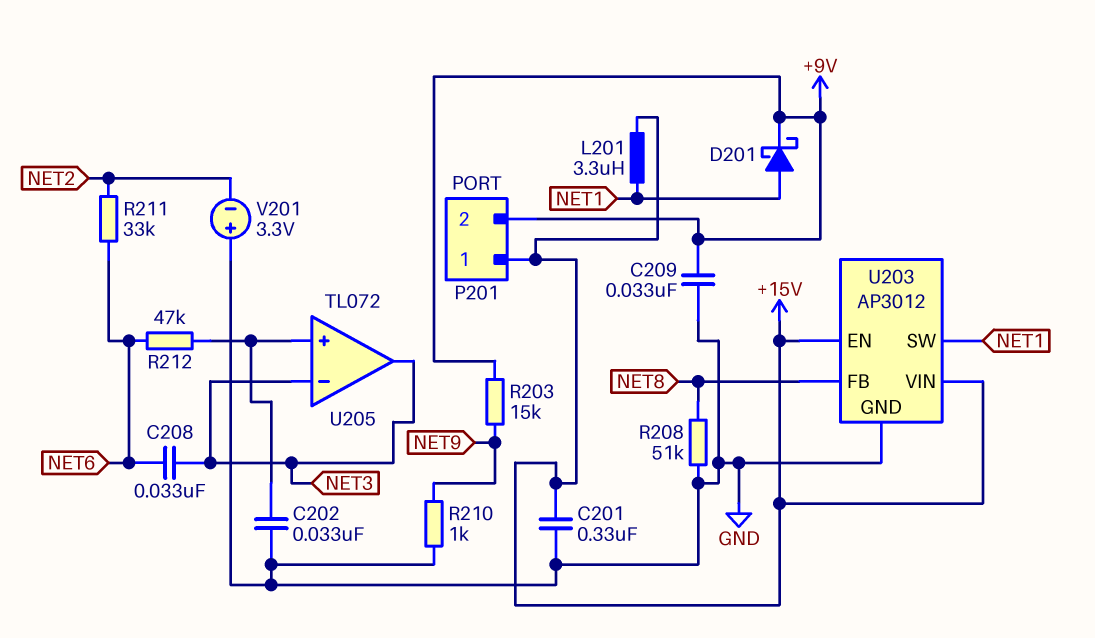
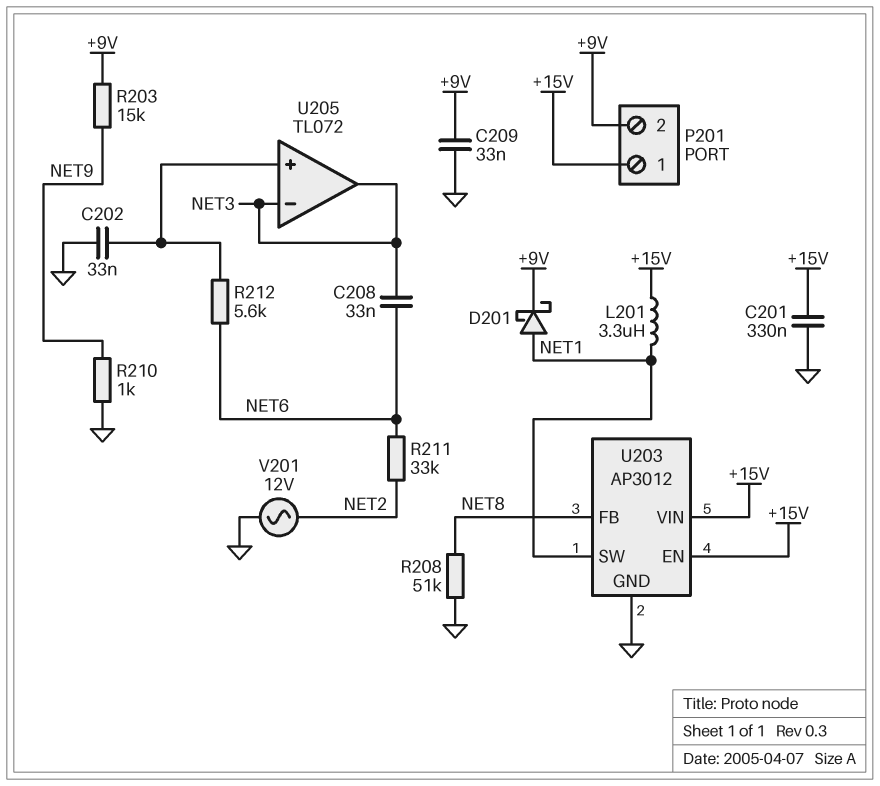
R212: 47k (NET6, U205/in+) -> 5.6k (NET6, U205/in+)
V201: 3.3V (plus GND, minus NET2) -> AC 12V (GND, NET2)

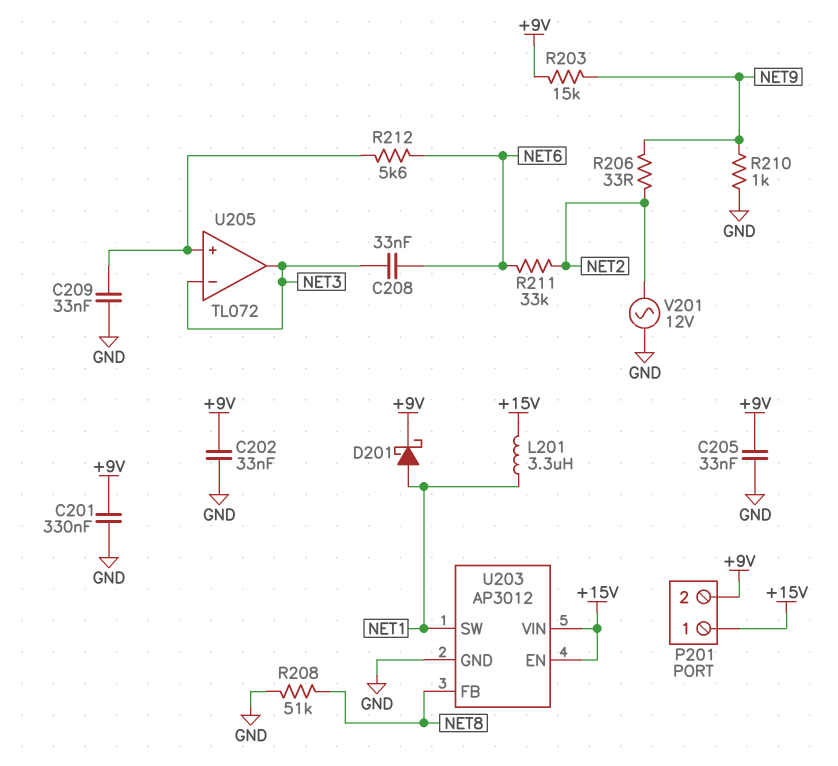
C201: 330nF (+15V, GND) -> 330nF (+9V, GND)
C202: 33nF (GND, U205/in+) -> 33nF (+9V, GND)
C205: none -> 33nF (+9V, GND)
C209: 33nF (+9V, GND) -> 33nF (GND, U205/in+)
R206: none -> 33 (NET2, NET9)

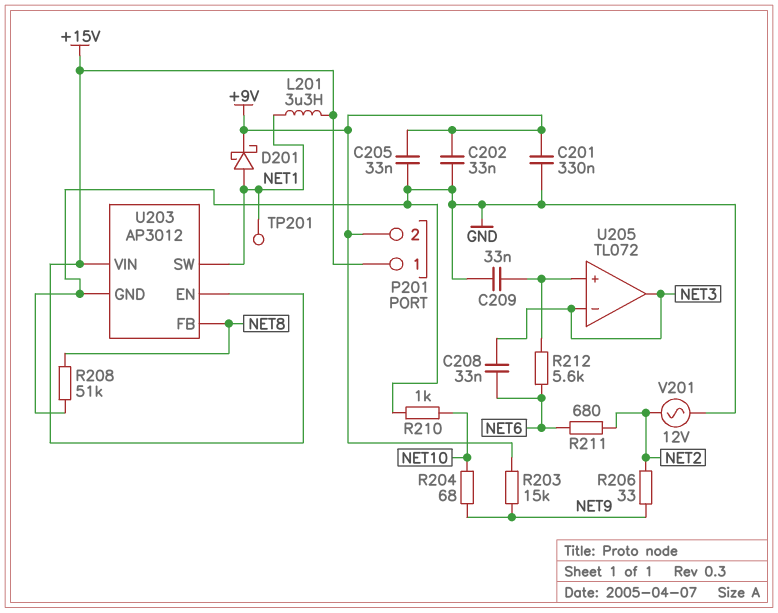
R204: none -> 68 (NET9, NET10)
R210: 1k (GND, NET9) -> 1k (GND, NET10)
R211: 33k (NET2, NET6) -> 680 (NET2, NET6)
TP201: none -> test point (NET1)

